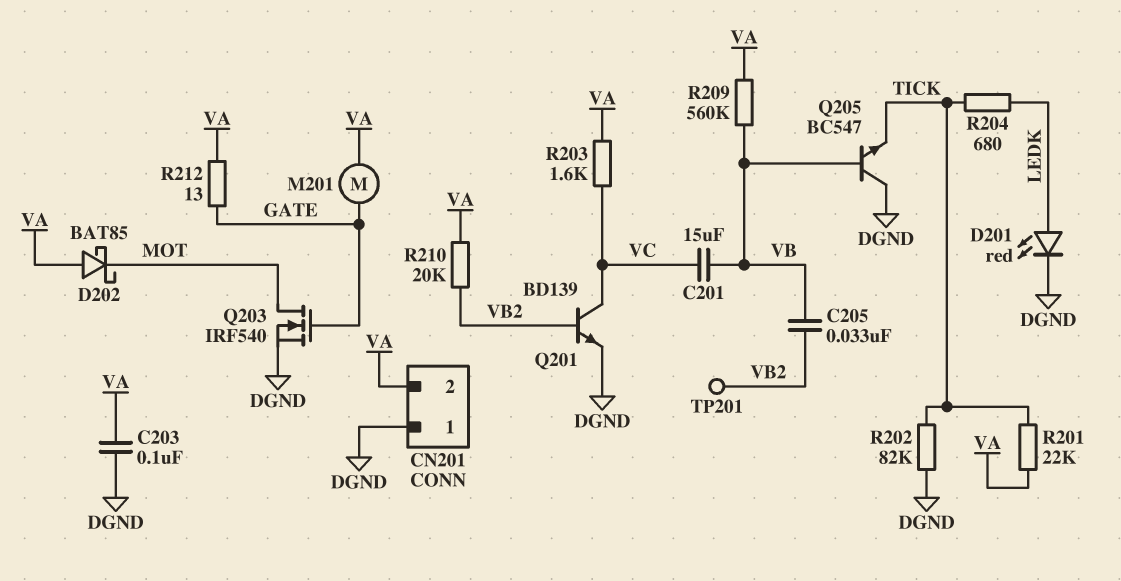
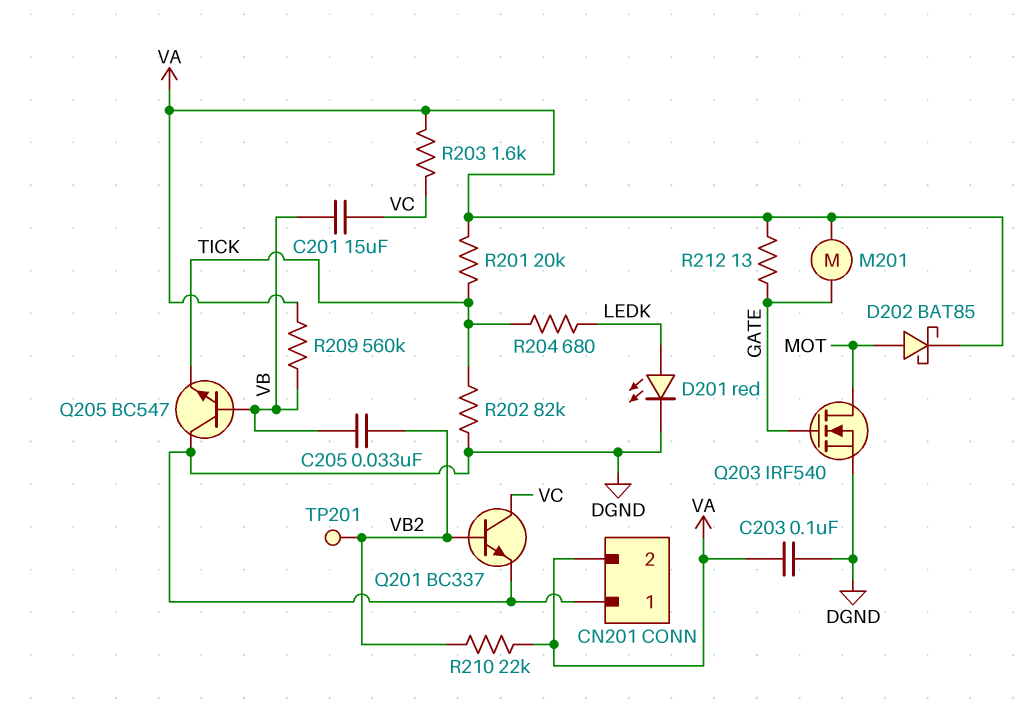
D202: schottky BAT85 (A VA, K MOT) -> schottky BAT85 (A MOT, K VA)
Q201: NPN BD139 (B VB2, C VC, E DGND) -> NPN BC337 (B VB2, C VC, E DGND)
R201: 22k (TICK, VA) -> 20k (TICK, VA)
R210: 20k (VA, VB2) -> 22k (VA, VB2)

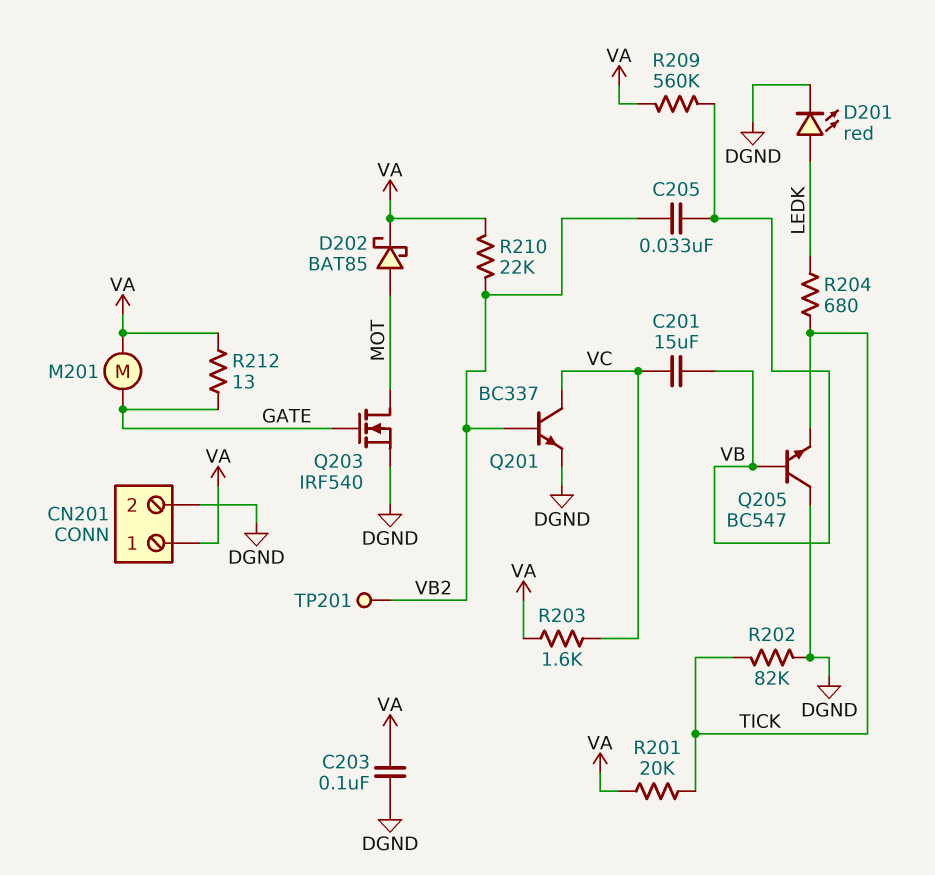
CN201 pin 1: DGND -> VA
CN201 pin 2: VA -> DGND

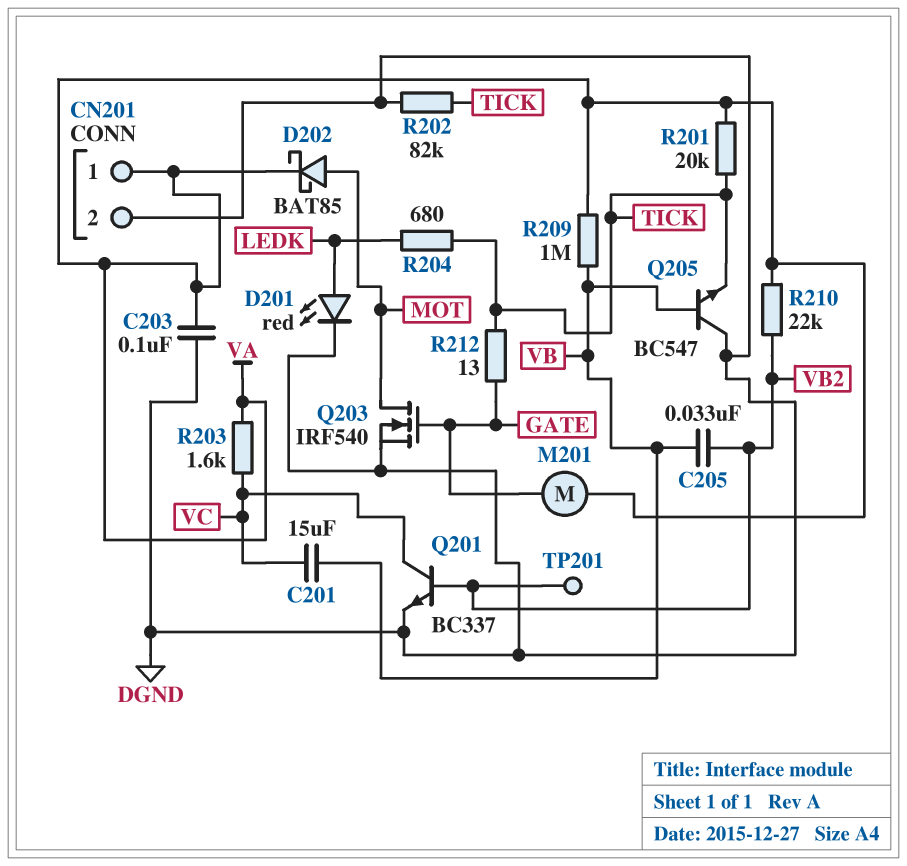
R209: 560k (VA, VB) -> 1M (VA, VB)
R212: 13 (GATE, VA) -> 13 (GATE, TICK)

